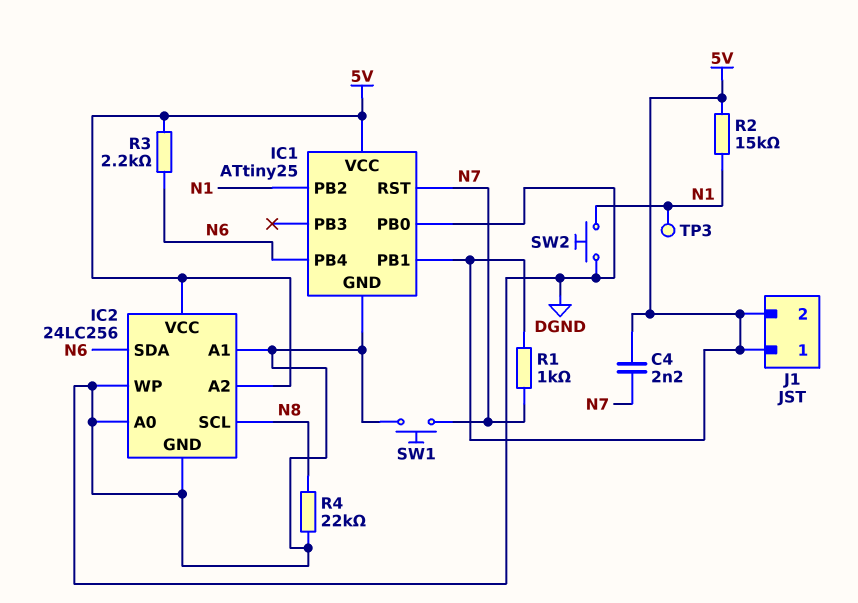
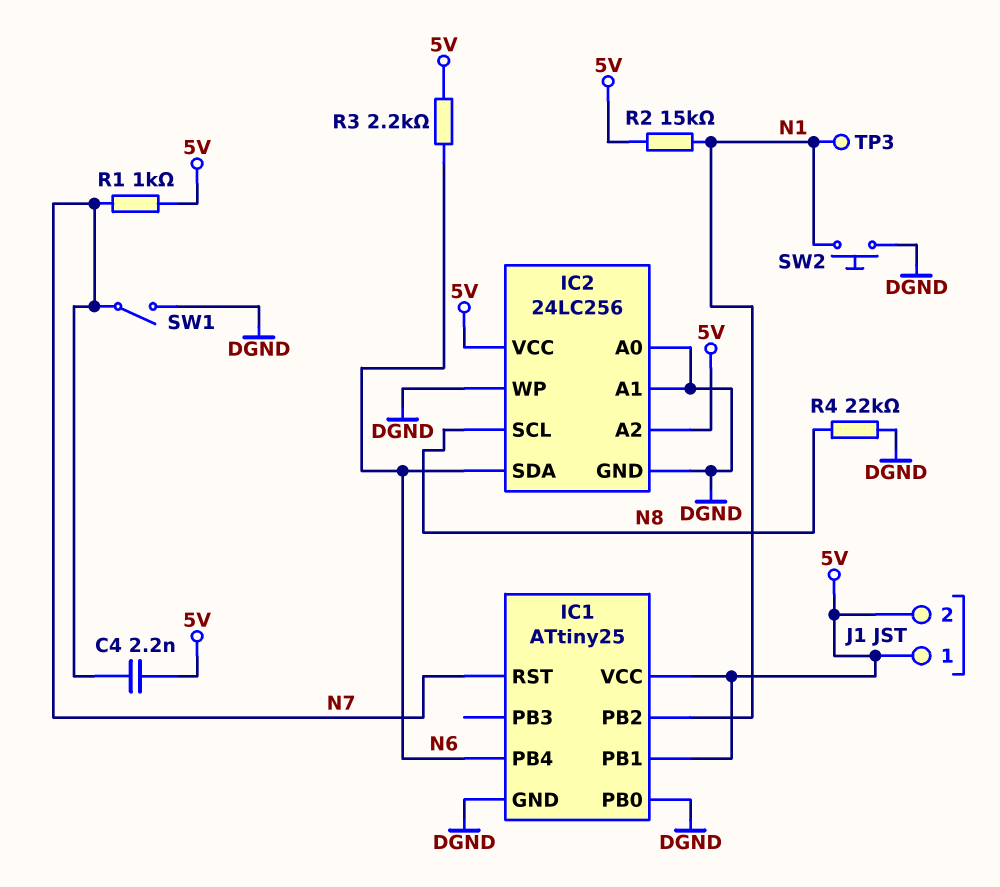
SW1: button (DGND, N7) -> switch (DGND, N7)

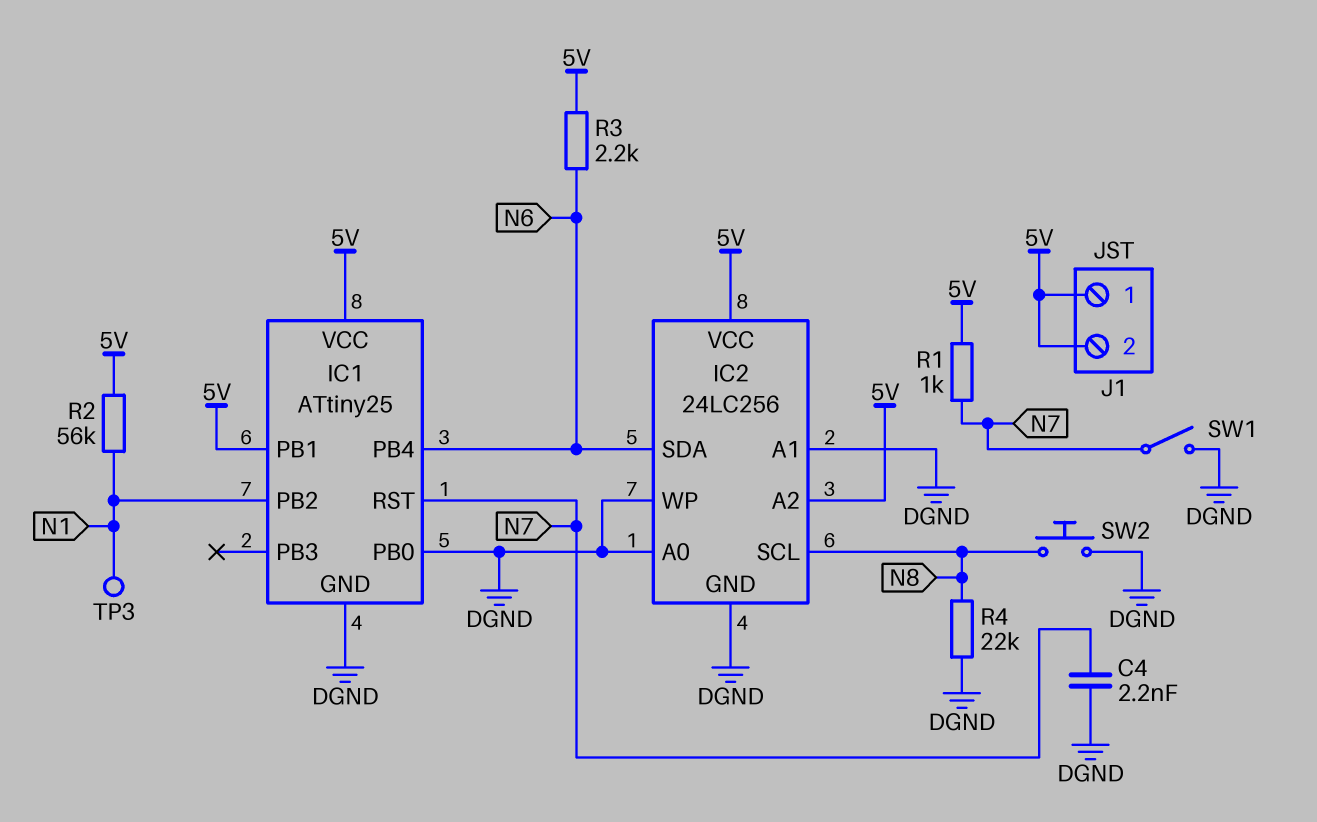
C4: 2.2nF (5V, N7) -> 2.2nF (DGND, N7)
R2: 15k (5V, N1) -> 56k (5V, N1)
SW2: button (DGND, N1) -> button (DGND, N8)

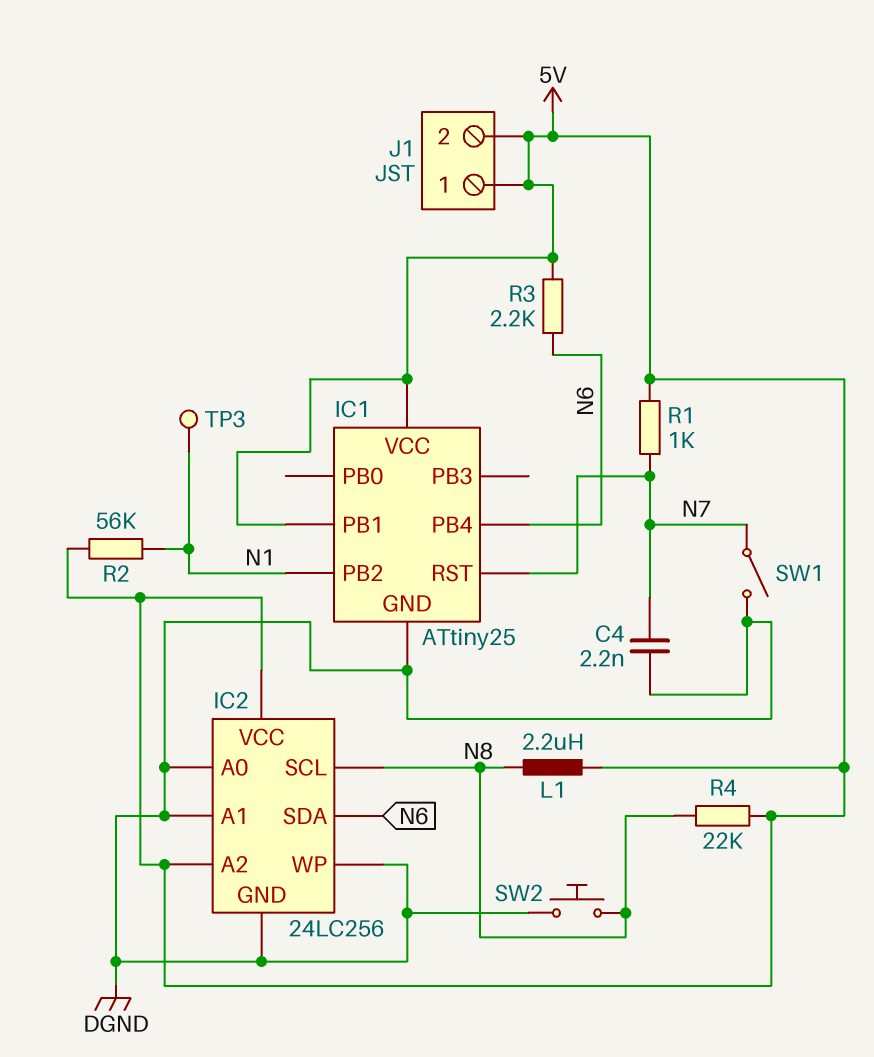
IC1 pin PB0: DGND -> none
L1: none -> 2.2uH (5V, N8)
R4: 22k (DGND, N8) -> 22k (5V, N8)

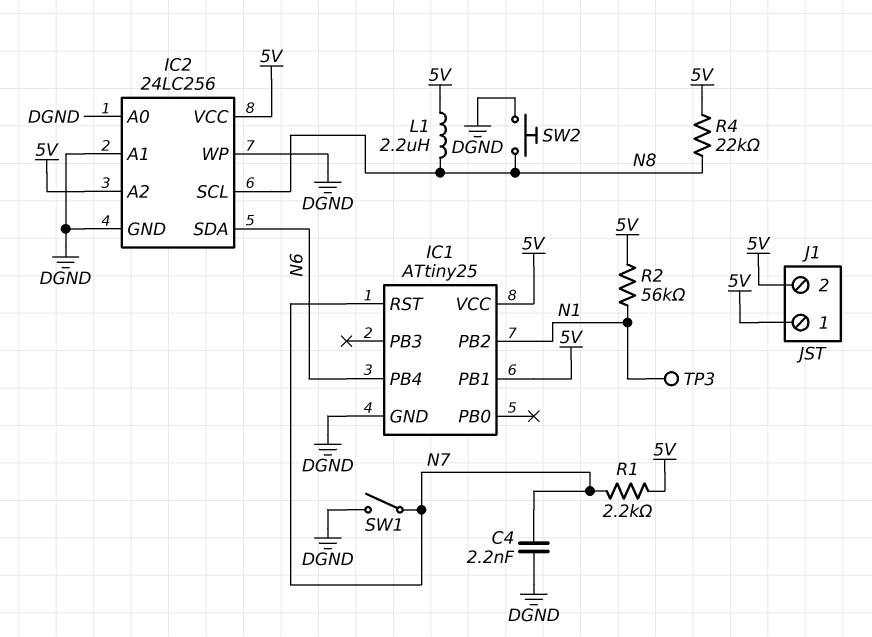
R1: 1k (5V, N7) -> 2.2k (5V, N7)
R3: 2.2k (5V, N6) -> none

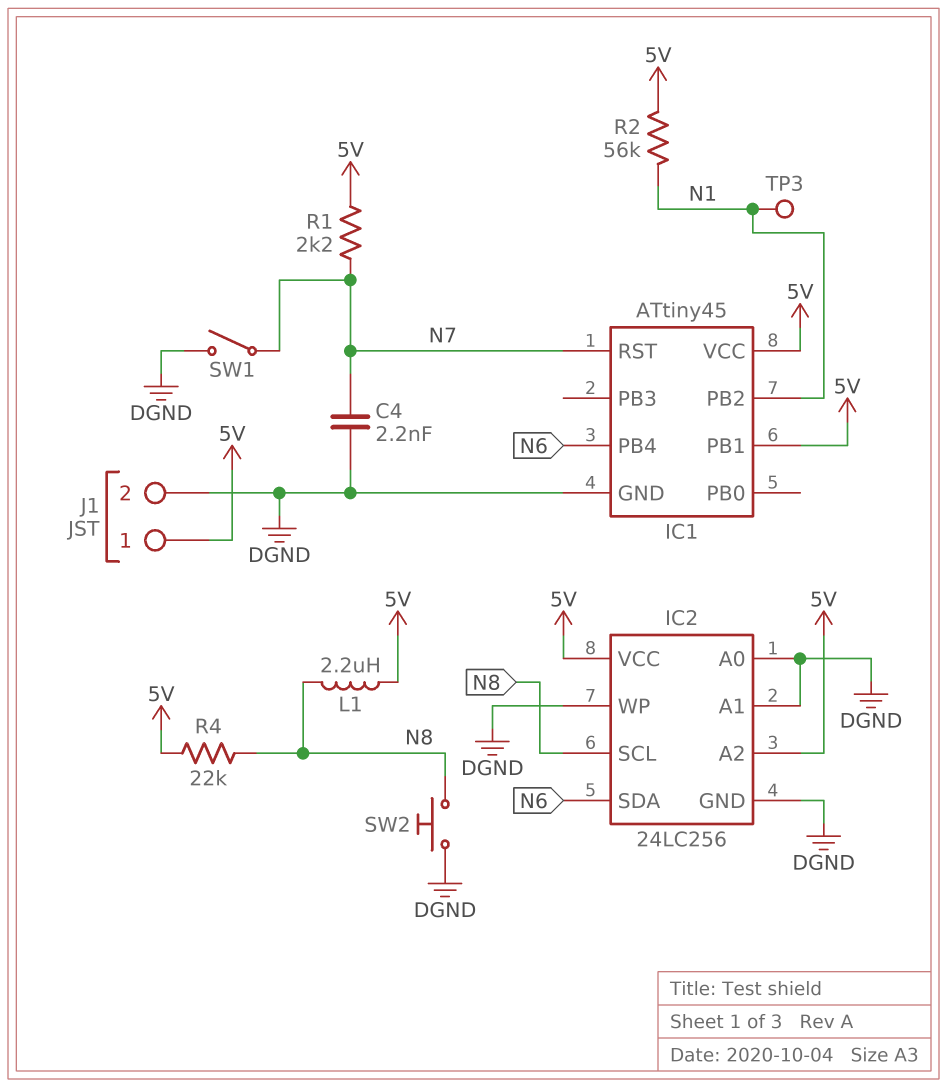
IC1: ATtiny25 -> ATtiny45
J1 pin 2: 5V -> DGND

